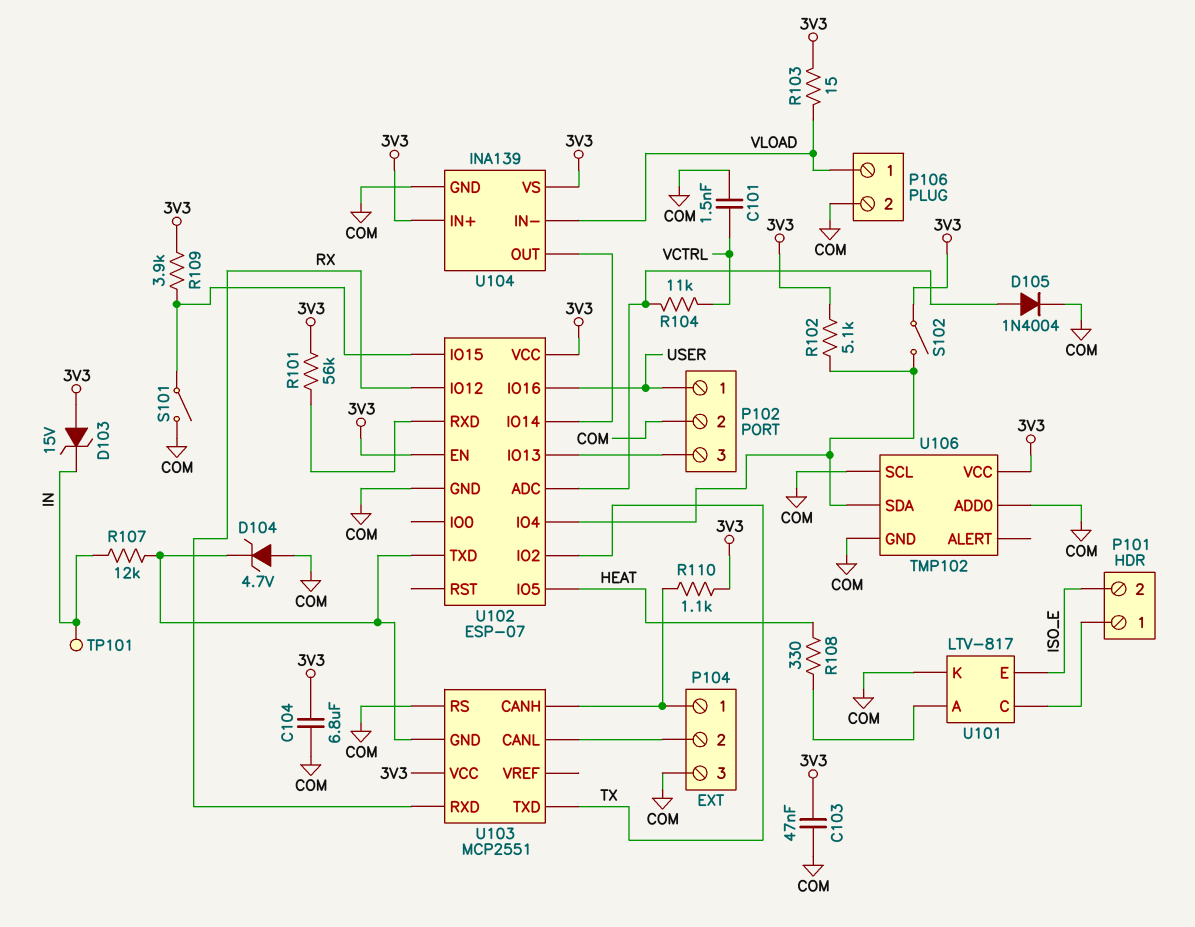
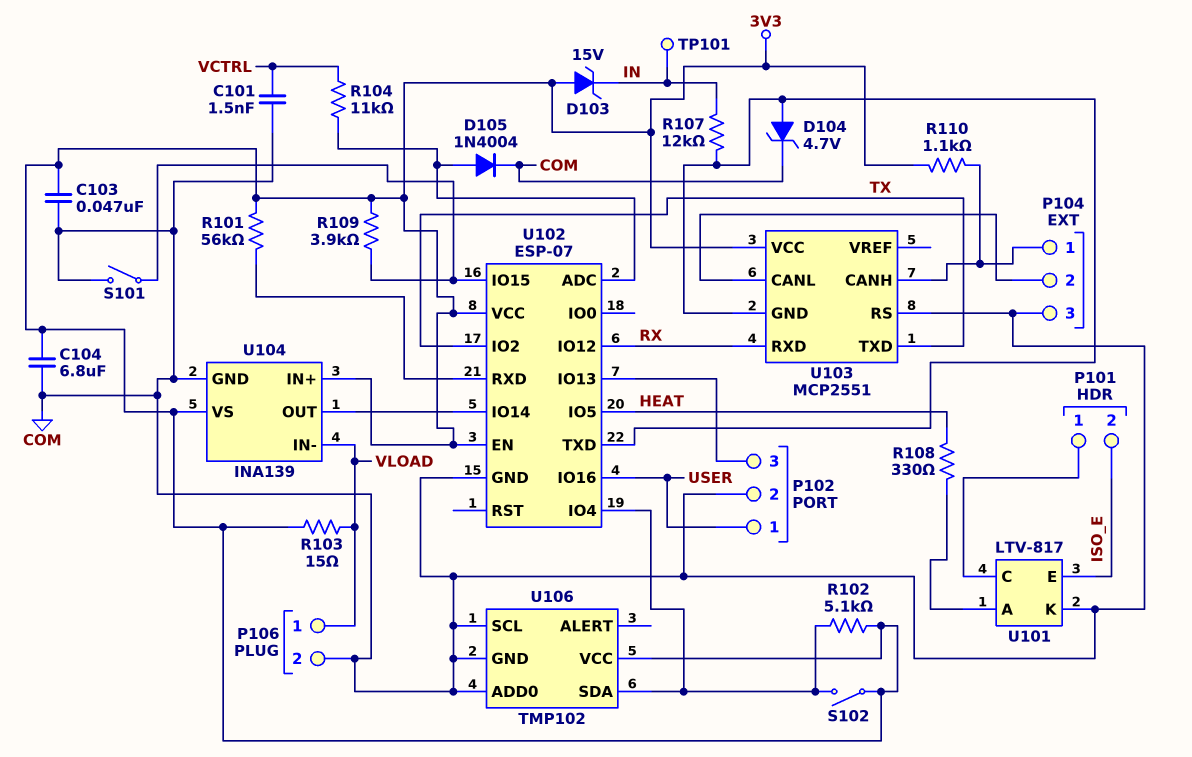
D104: zener 4.7V (A COM, K U102/TXD) -> zener 4.7V (A U102/TXD, K COM)

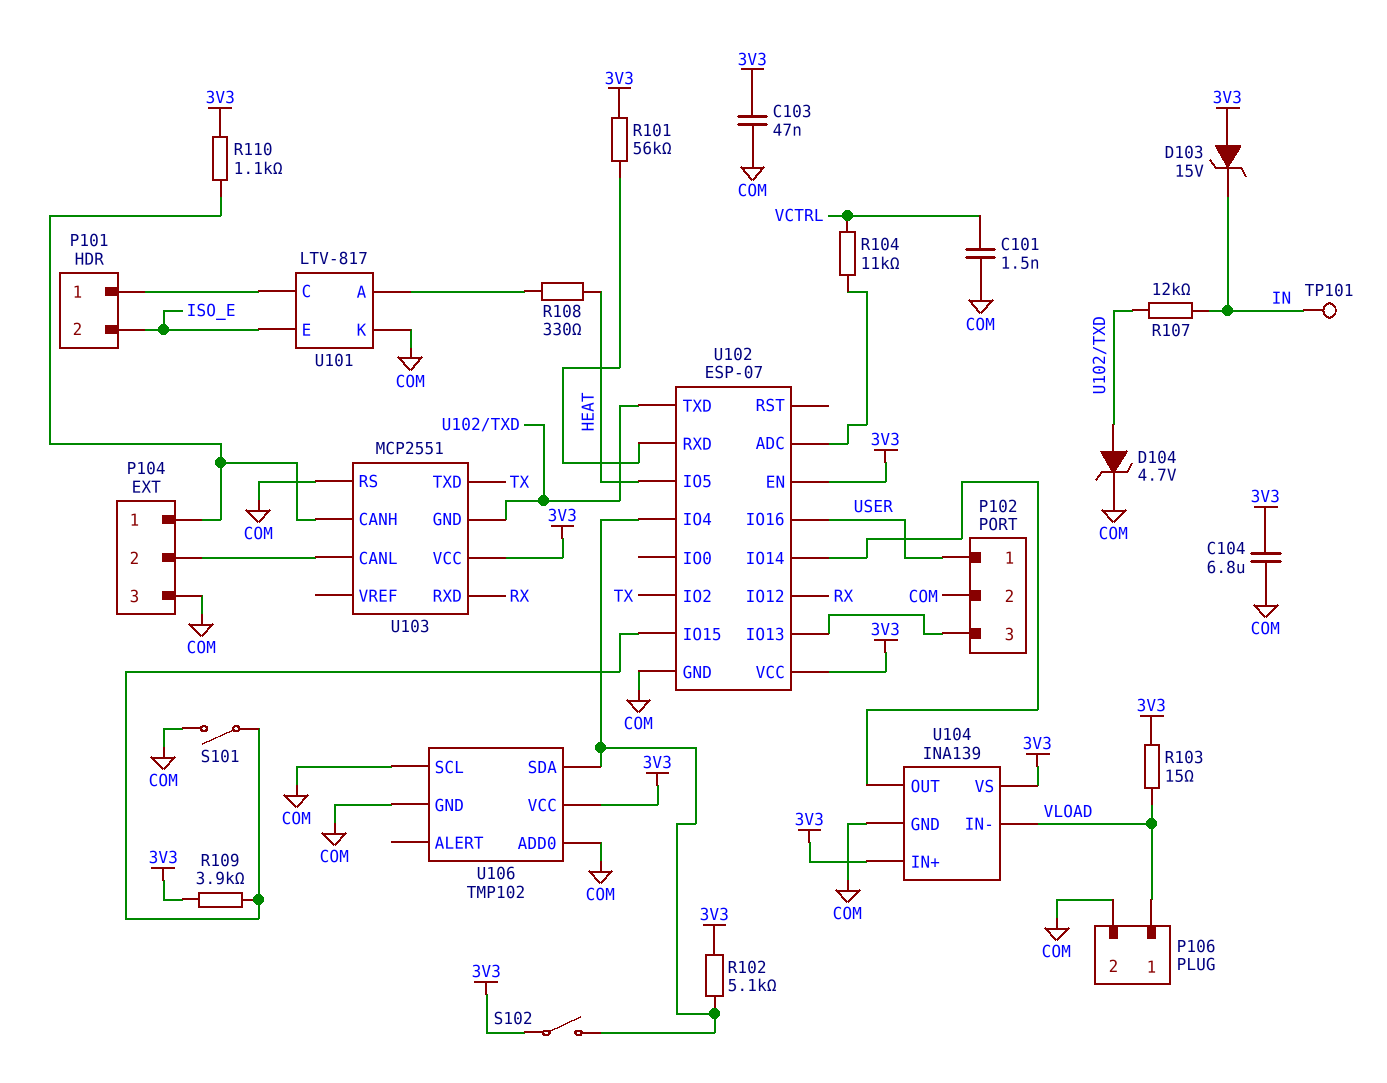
D105: diode 1N4004 (A U102/ADC, K COM) -> none

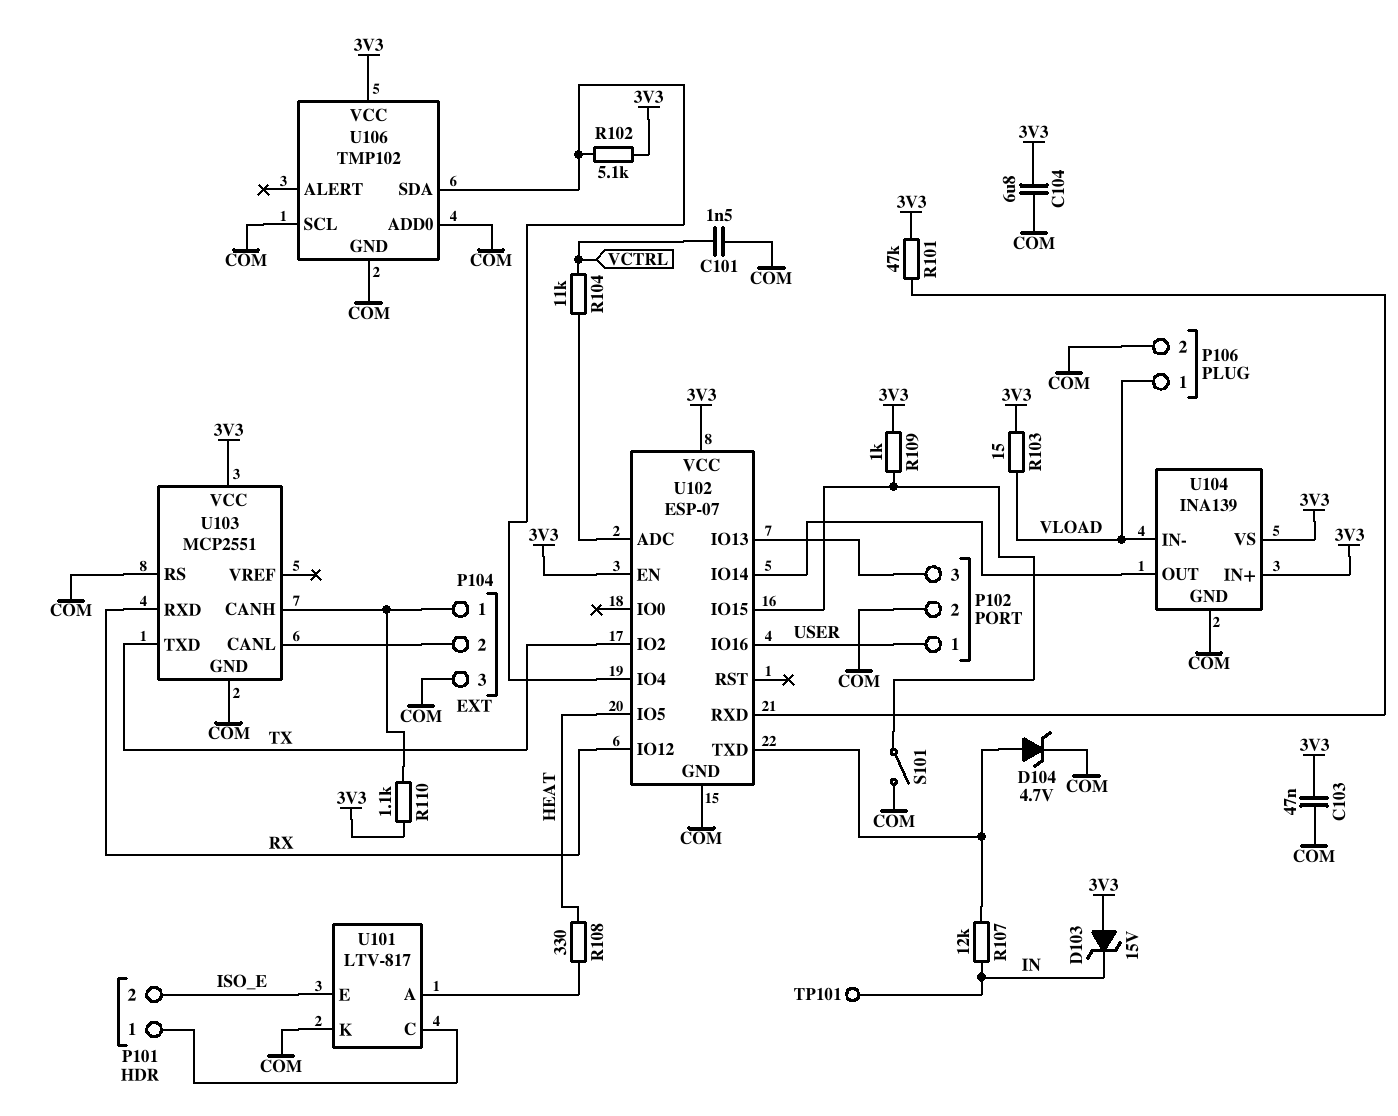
R101: 56k (3V3, U102/RXD) -> 47k (3V3, U102/RXD)
R109: 3.9k (3V3, U102/IO15) -> 1k (3V3, U102/IO15)
S102: switch (3V3, U102/IO4) -> none
U103 pin GND: U102/TXD -> COM

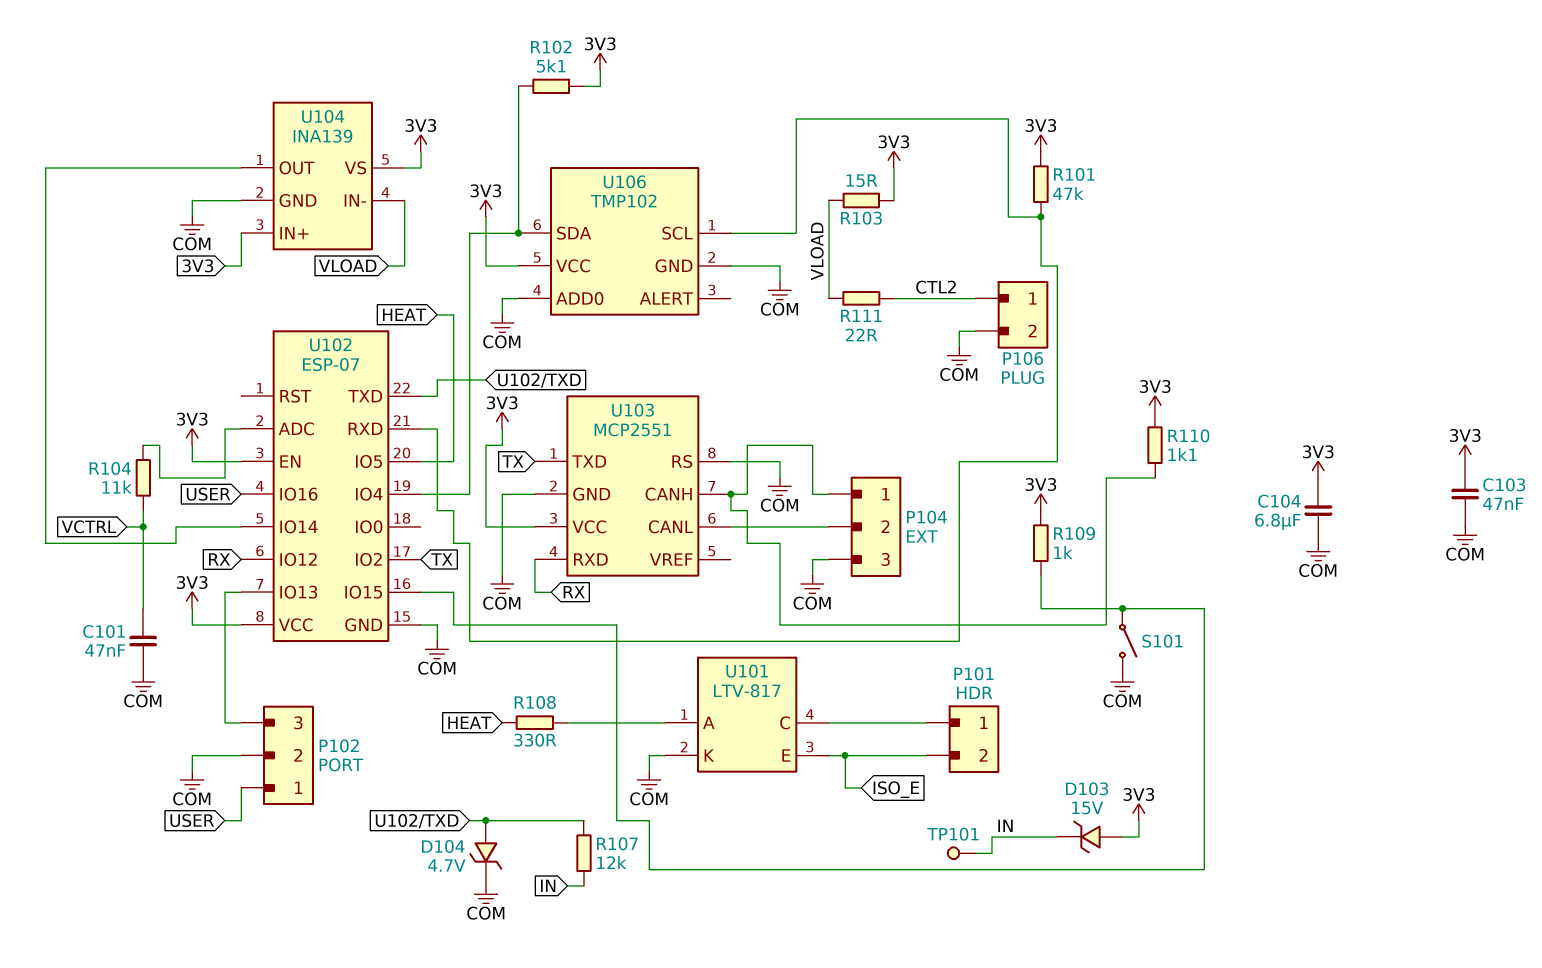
C101: 1.5nF (COM, VCTRL) -> 47nF (COM, VCTRL)
P106 pin 1: VLOAD -> CTL2
R111: none -> 22 (CTL2, VLOAD)
U106 pin SCL: COM -> U102/RXD

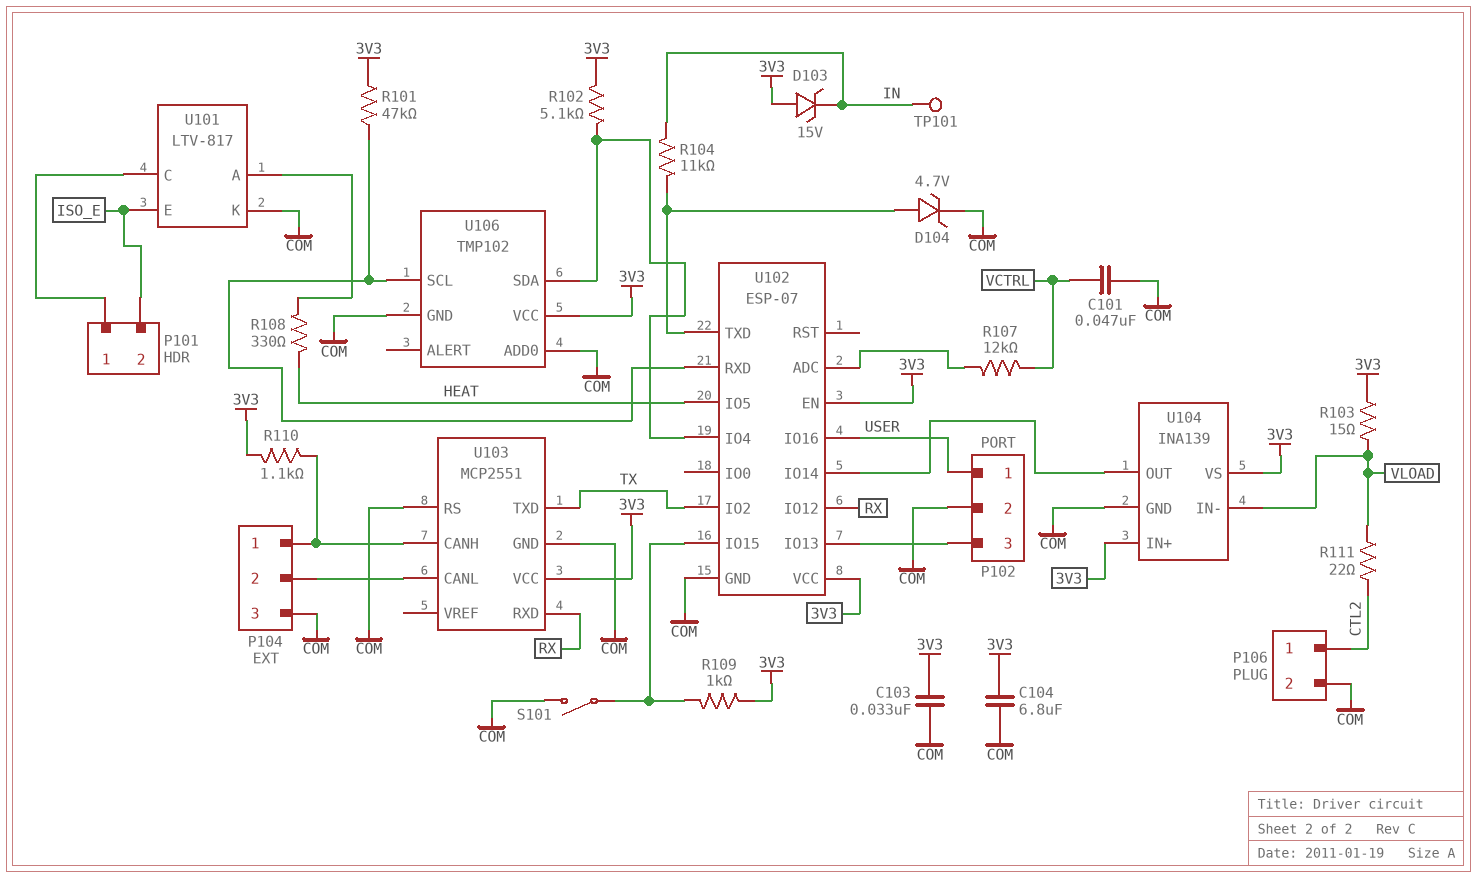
C103: 47nF (3V3, COM) -> 33nF (3V3, COM)
R104: 11k (U102/ADC, VCTRL) -> 11k (IN, U102/TXD)
R107: 12k (IN, U102/TXD) -> 12k (U102/ADC, VCTRL)

